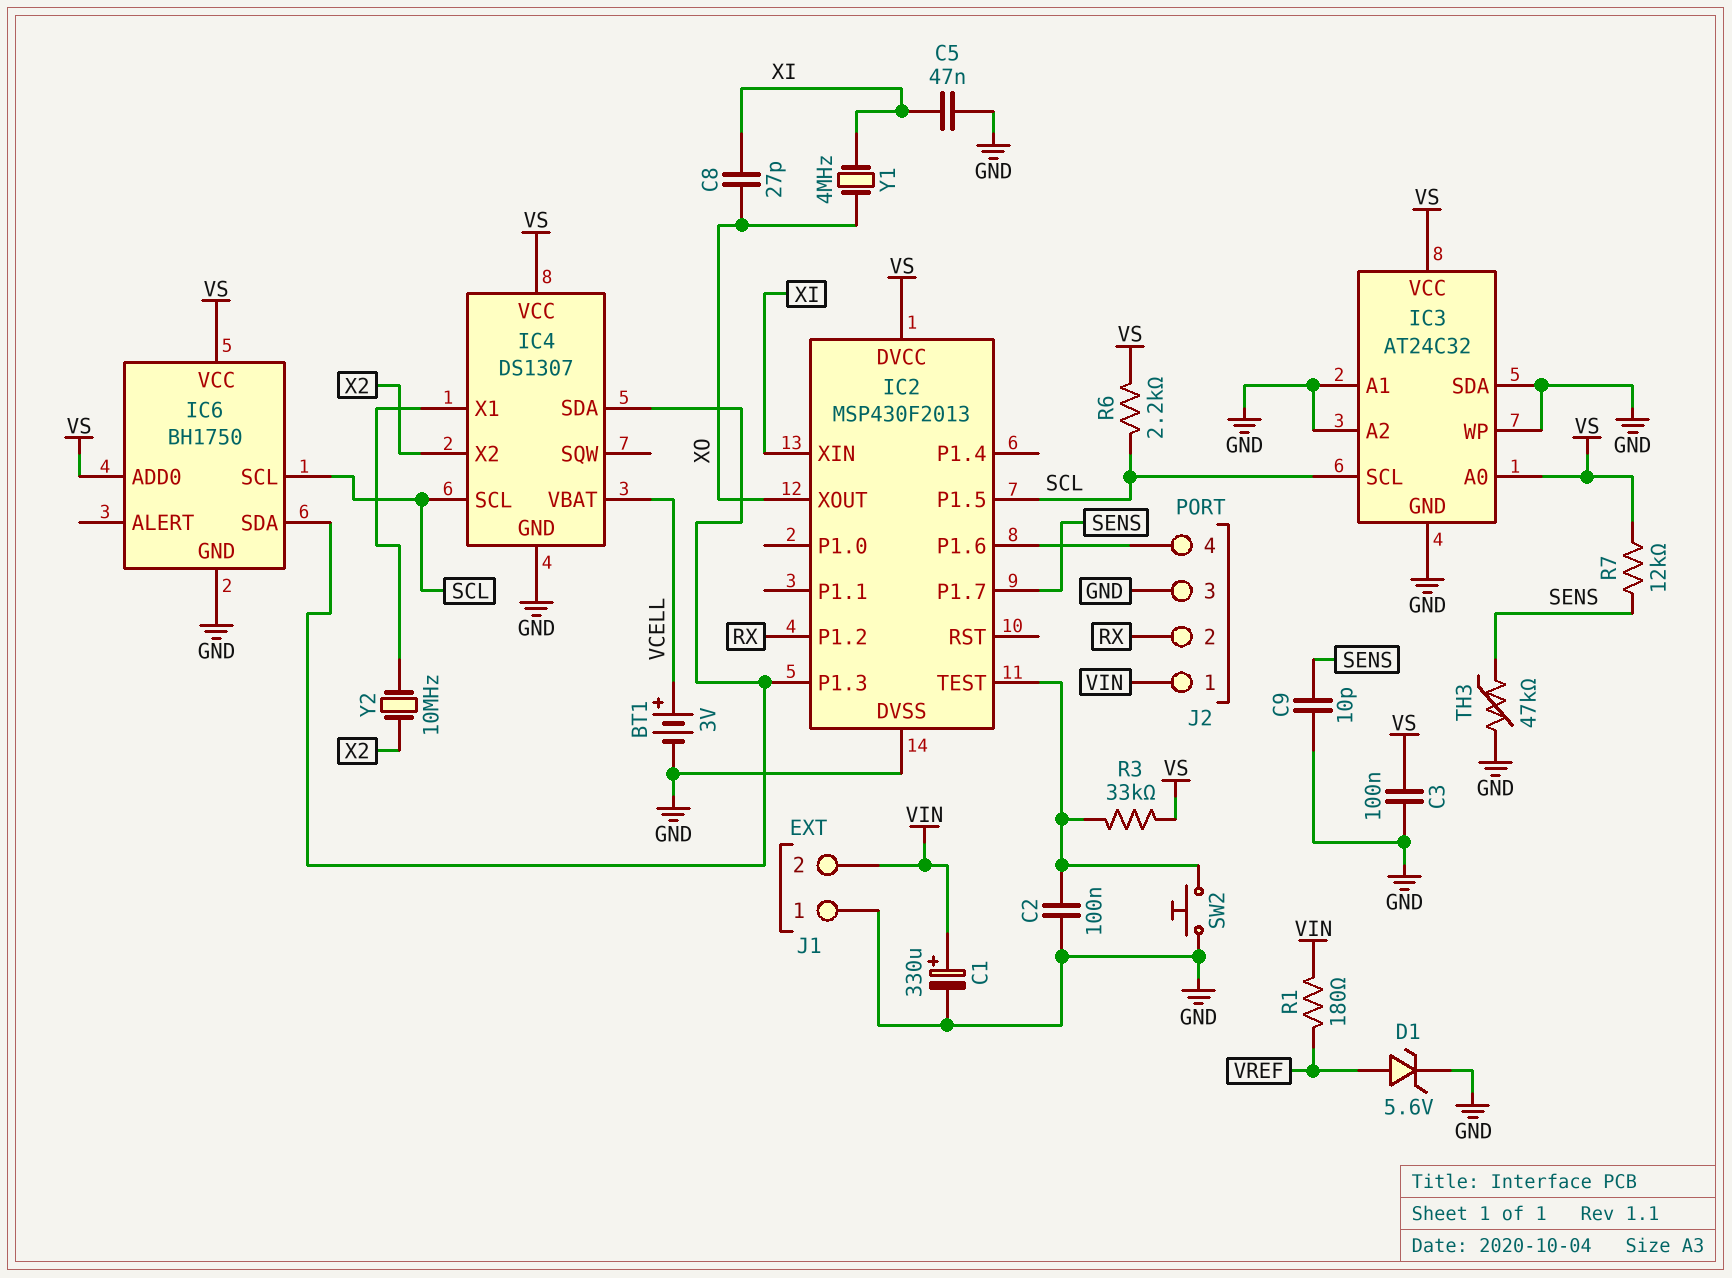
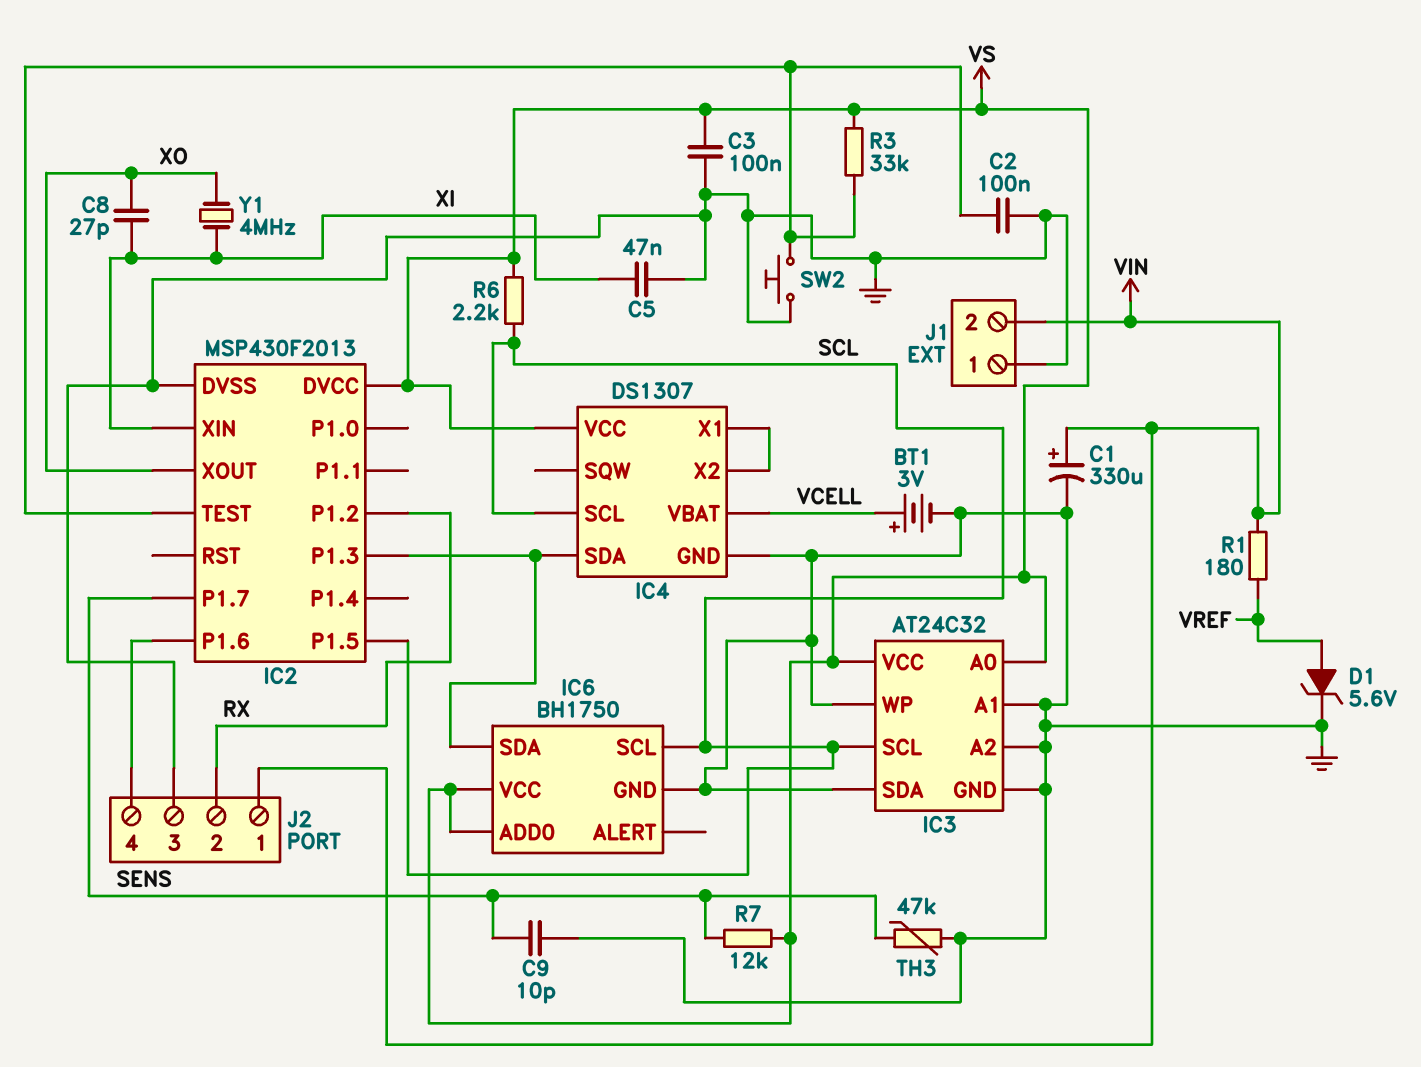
IC4 pin X2: X2 -> IC4/X1
Y2: 10MHz (IC4/X1, X2) -> none

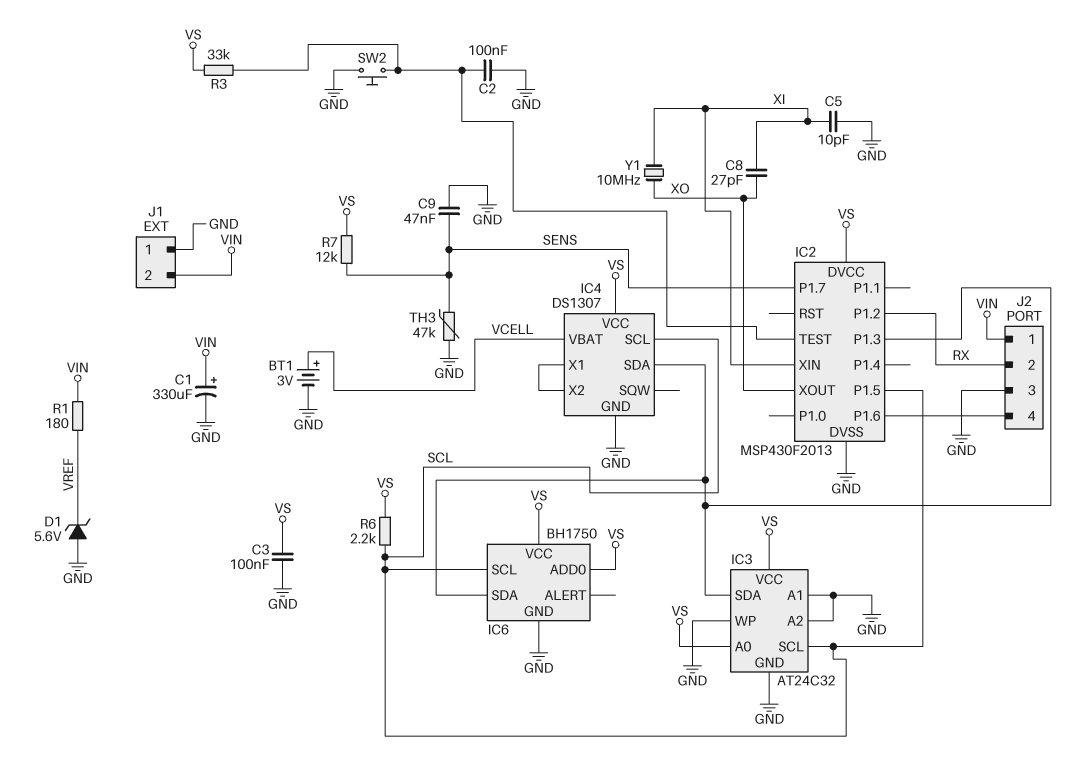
C5: 47nF (GND, XI) -> 10pF (GND, XI)
C9: 10pF (GND, SENS) -> 47nF (GND, SENS)
D1: zener 5.6V (A VREF, K GND) -> zener 5.6V (A GND, K VREF)
IC3 pin SDA: GND -> IC2/P1.3
Y1: 4MHz (XI, XO) -> 10MHz (XI, XO)

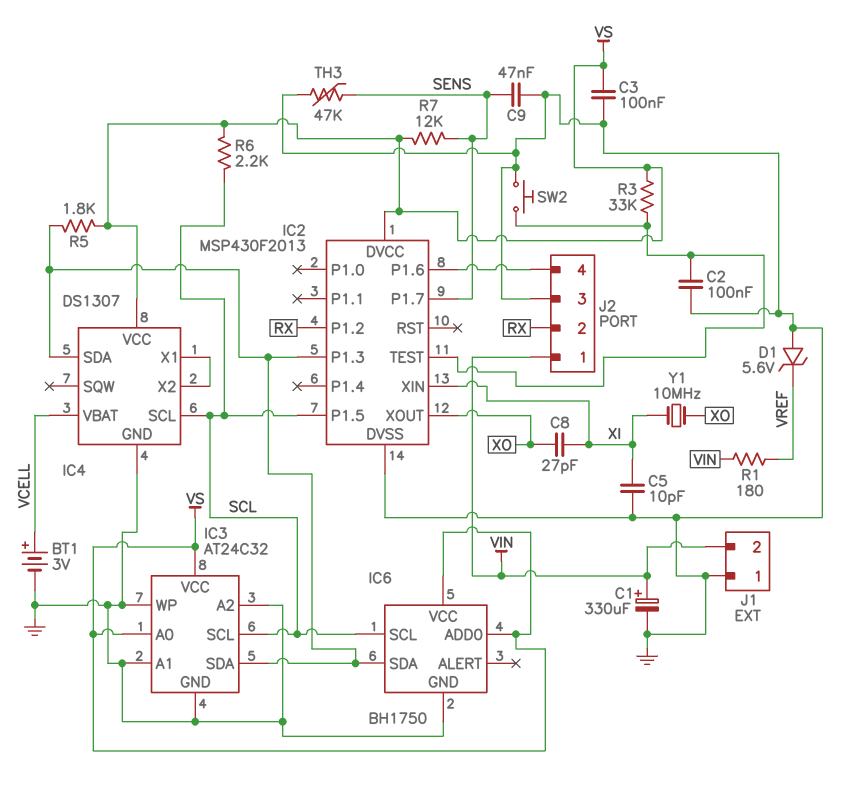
R5: none -> 1.8k (IC2/P1.3, VS)

